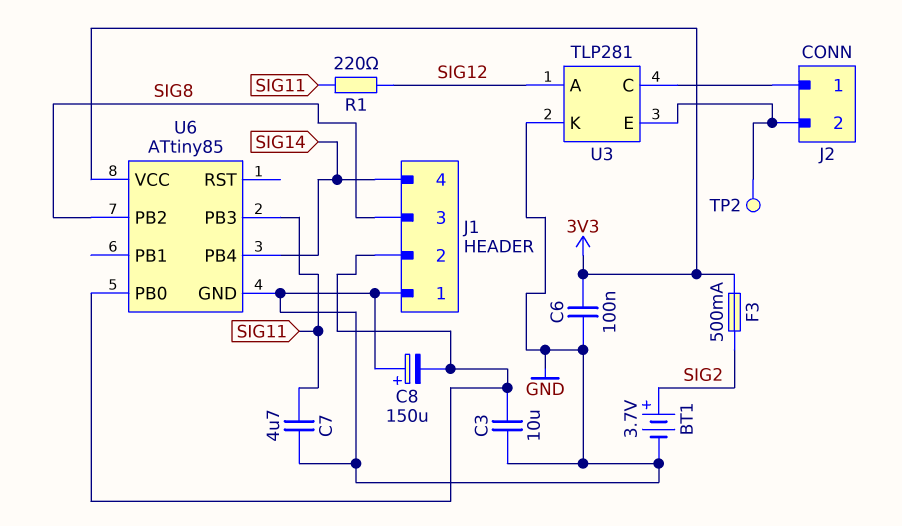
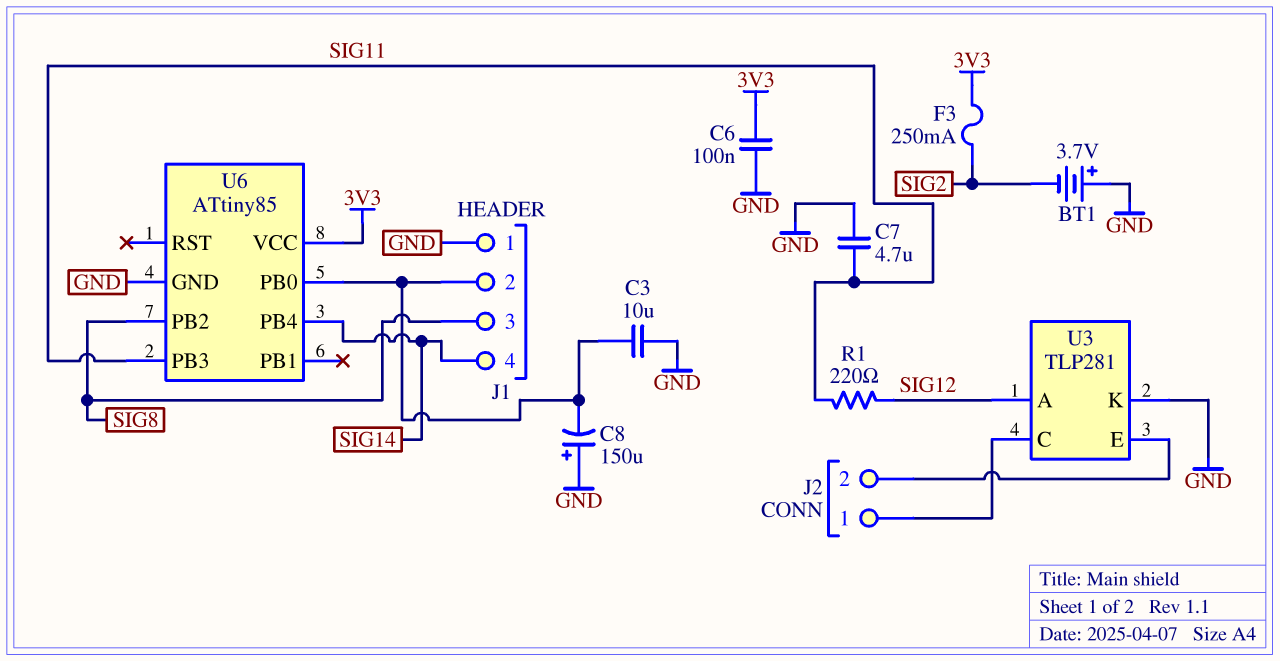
BT1: 3.7V (plus SIG2, minus GND) -> 3.7V (plus GND, minus SIG2)
F3: 500mA (3V3, SIG2) -> 250mA (3V3, SIG2)
TP2: test point (J2/2) -> none

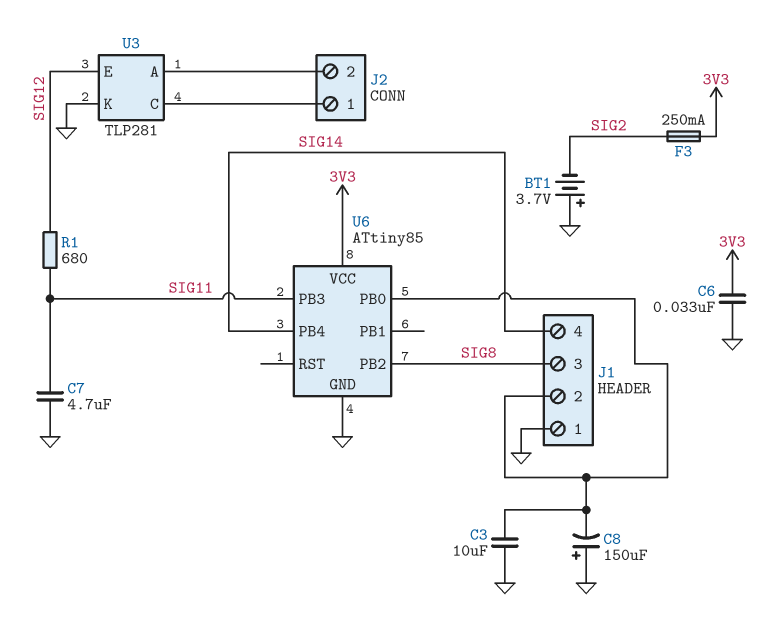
C6: 100nF (3V3, GND) -> 33nF (3V3, GND)
R1: 220 (SIG11, SIG12) -> 680 (SIG11, SIG12)
U3 pin A: SIG12 -> J2/2
U3 pin E: J2/2 -> SIG12

